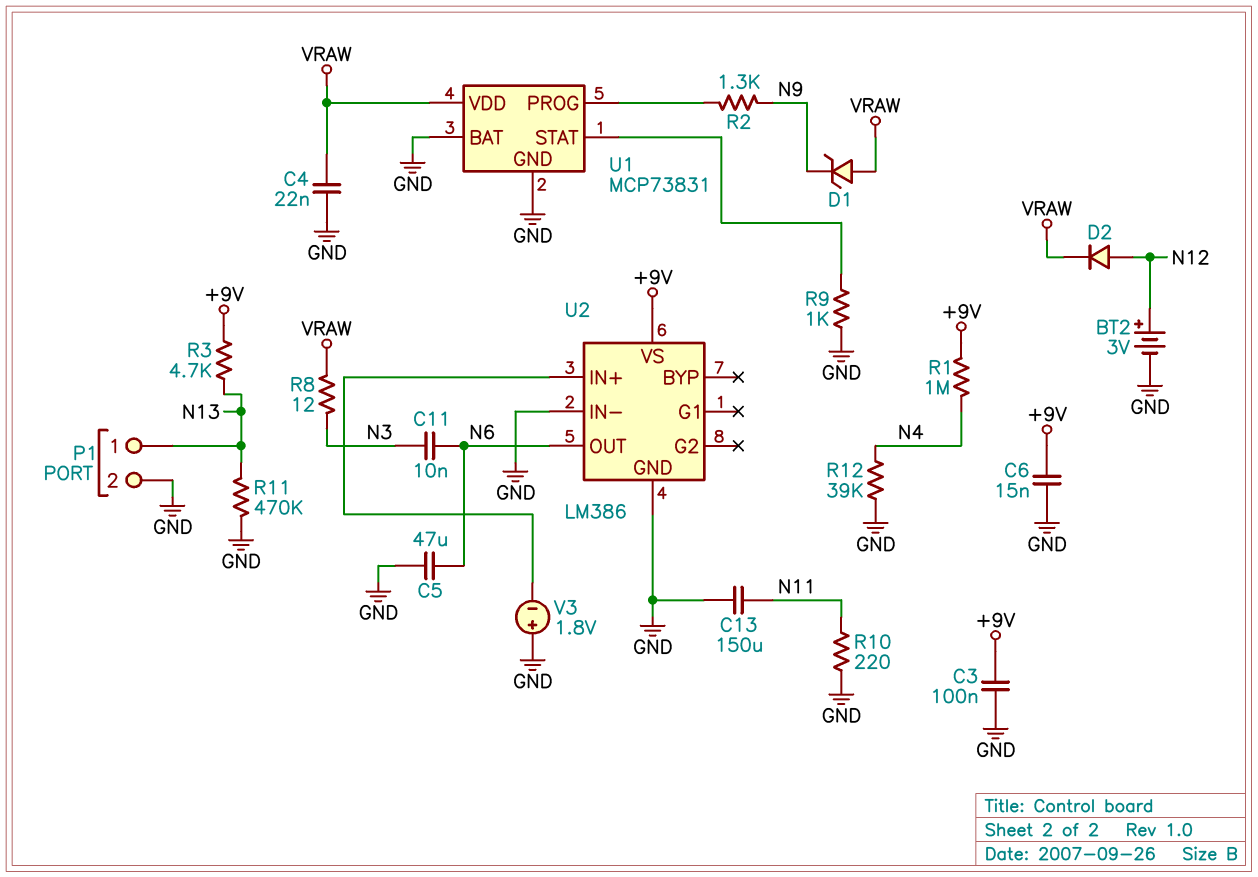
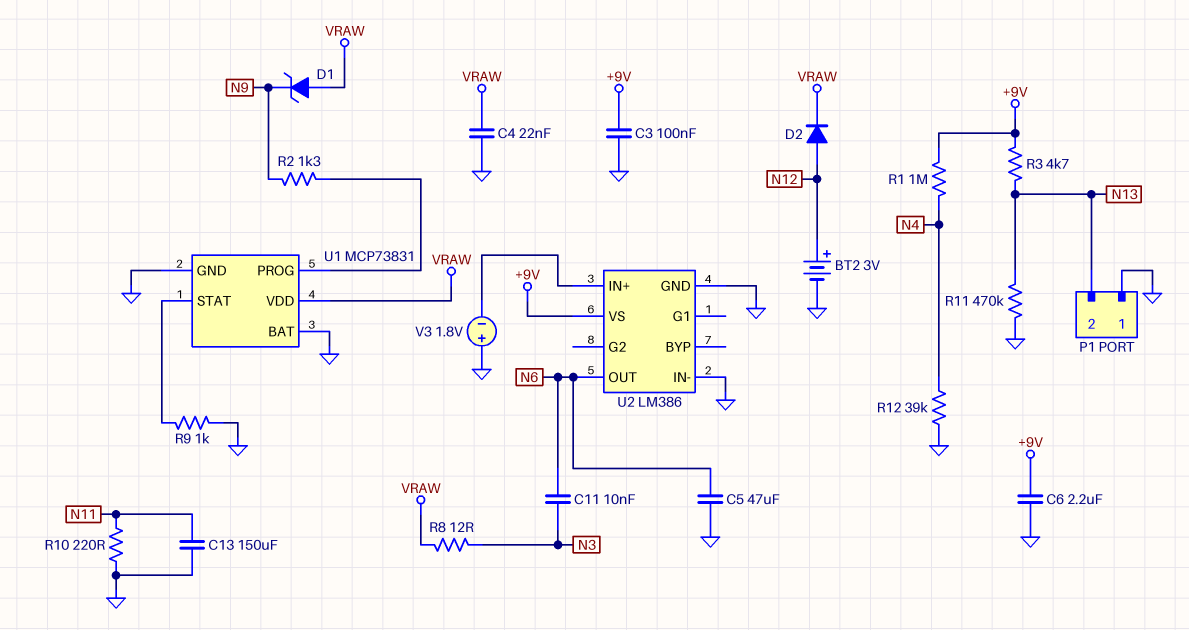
C6: 15nF (+9V, GND) -> 2.2uF (+9V, GND)
P1 pin 1: N13 -> GND
P1 pin 2: GND -> N13

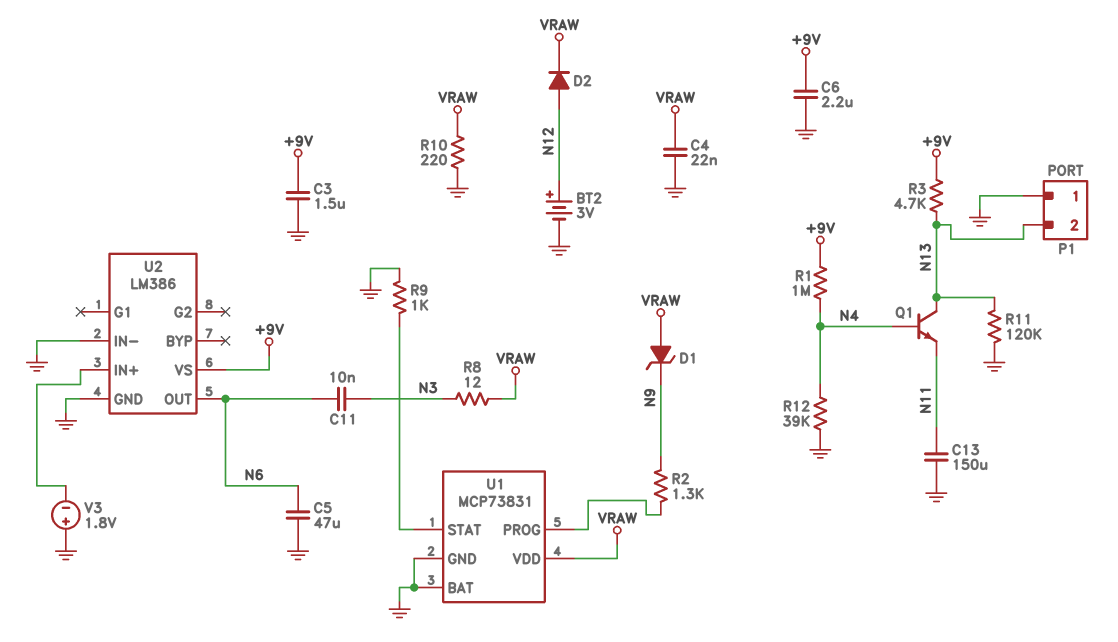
C3: 100nF (+9V, GND) -> 1.5uF (+9V, GND)
Q1: none -> NPN (B N4, C N13, E N11)
R10: 220 (GND, N11) -> 220 (GND, VRAW)
R11: 470k (GND, N13) -> 120k (GND, N13)

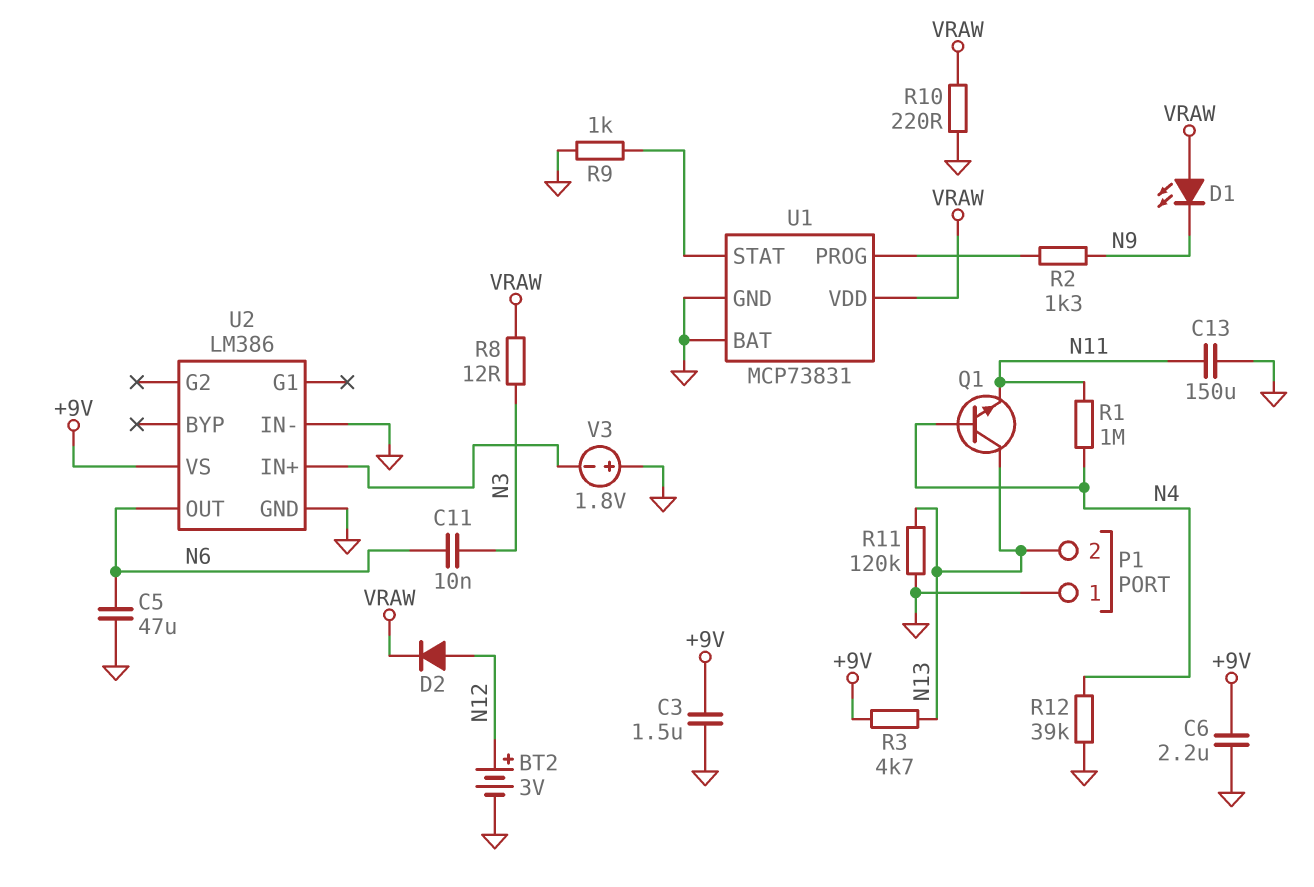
C4: 22nF (GND, VRAW) -> none
D1: zener (A VRAW, K N9) -> LED (A VRAW, K N9)
R1: 1M (+9V, N4) -> 1M (N4, N11)

